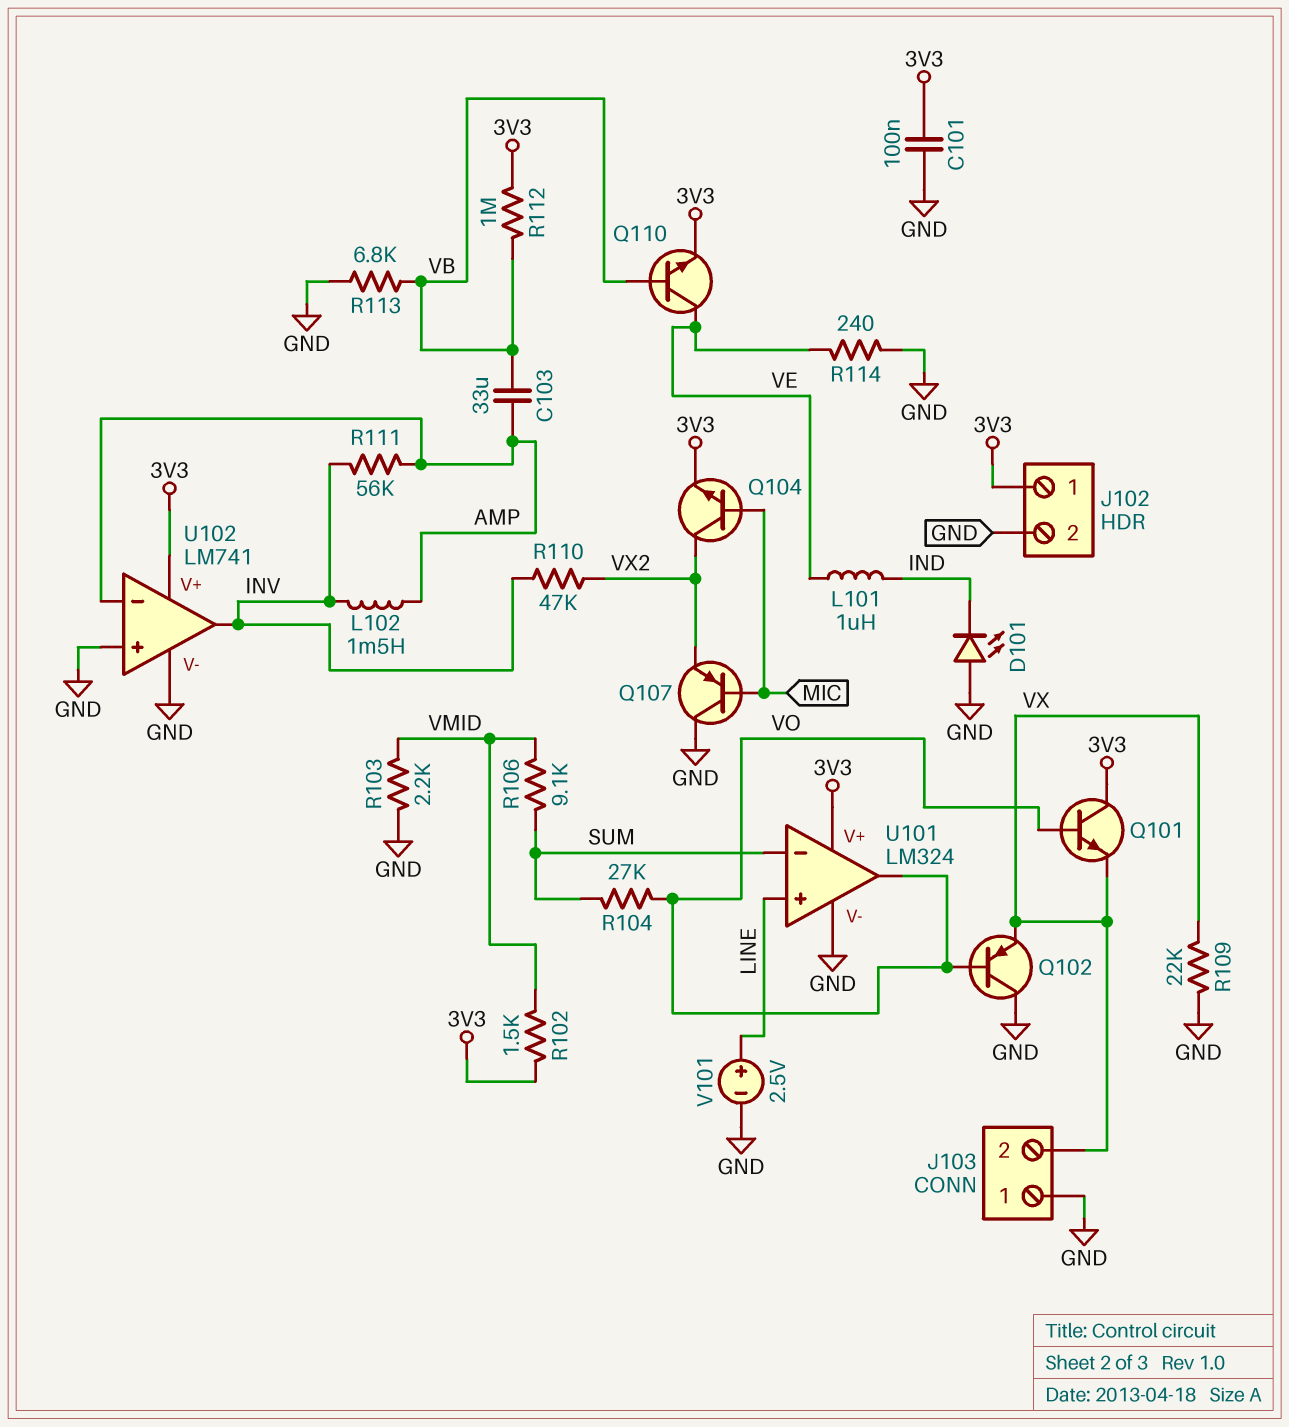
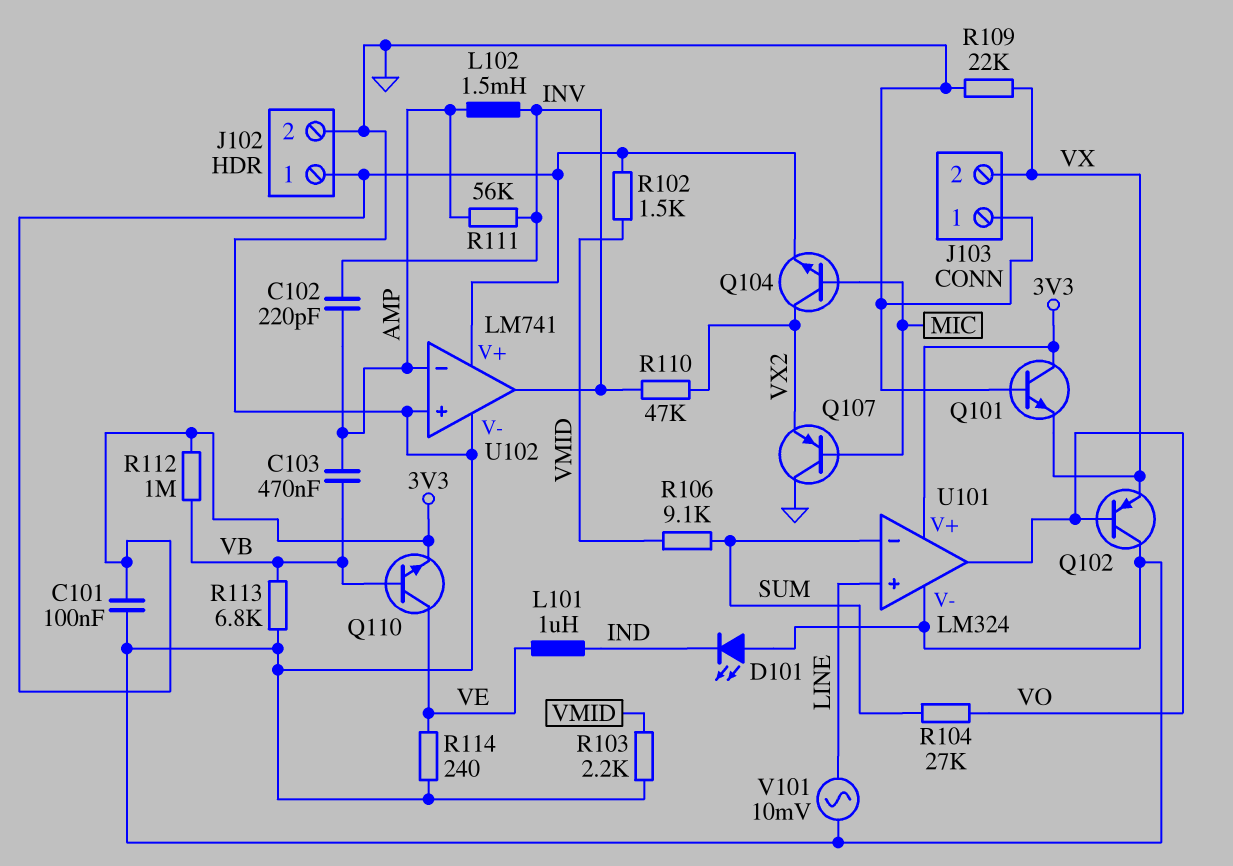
C102: none -> 220pF (AMP, INV)
C103: 33uF (AMP, VB) -> 470nF (AMP, VB)
Q101: NPN (B VO, C 3V3, E VX) -> NPN (B GND, C 3V3, E VX)
V101: 2.5V (plus LINE, minus GND) -> AC 10mV (GND, LINE)

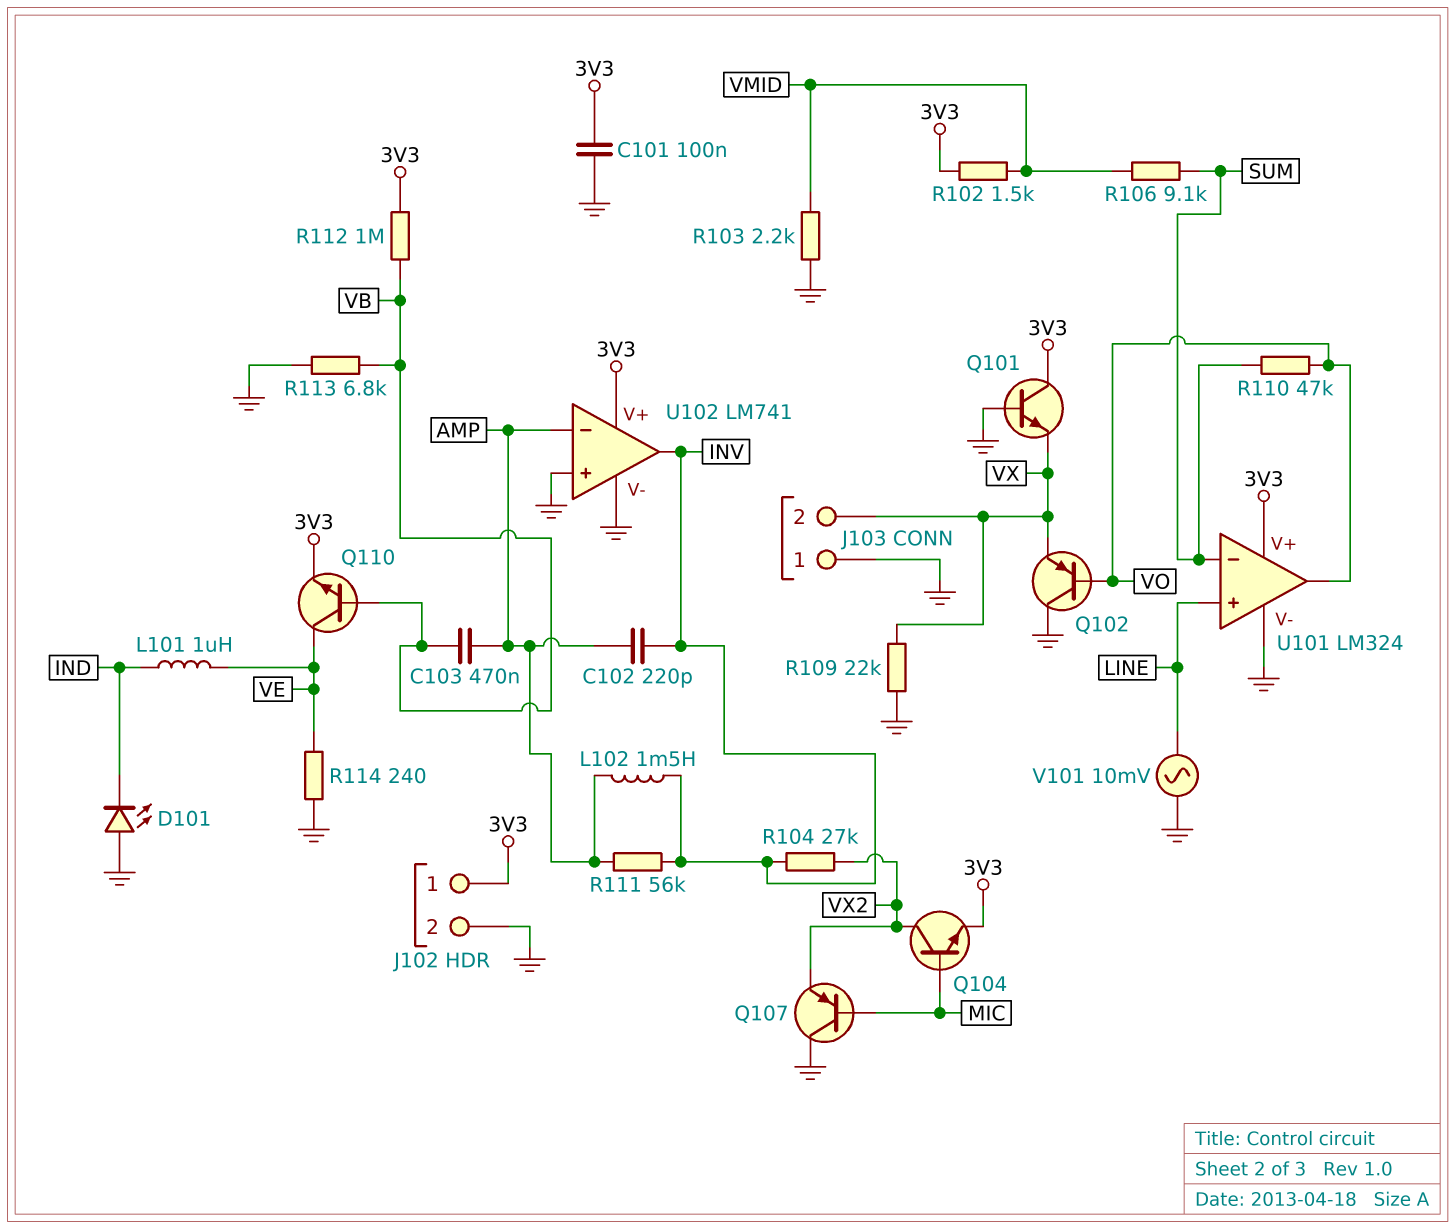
R104: 27k (SUM, VO) -> 27k (INV, VX2)
R110: 47k (INV, VX2) -> 47k (SUM, VO)

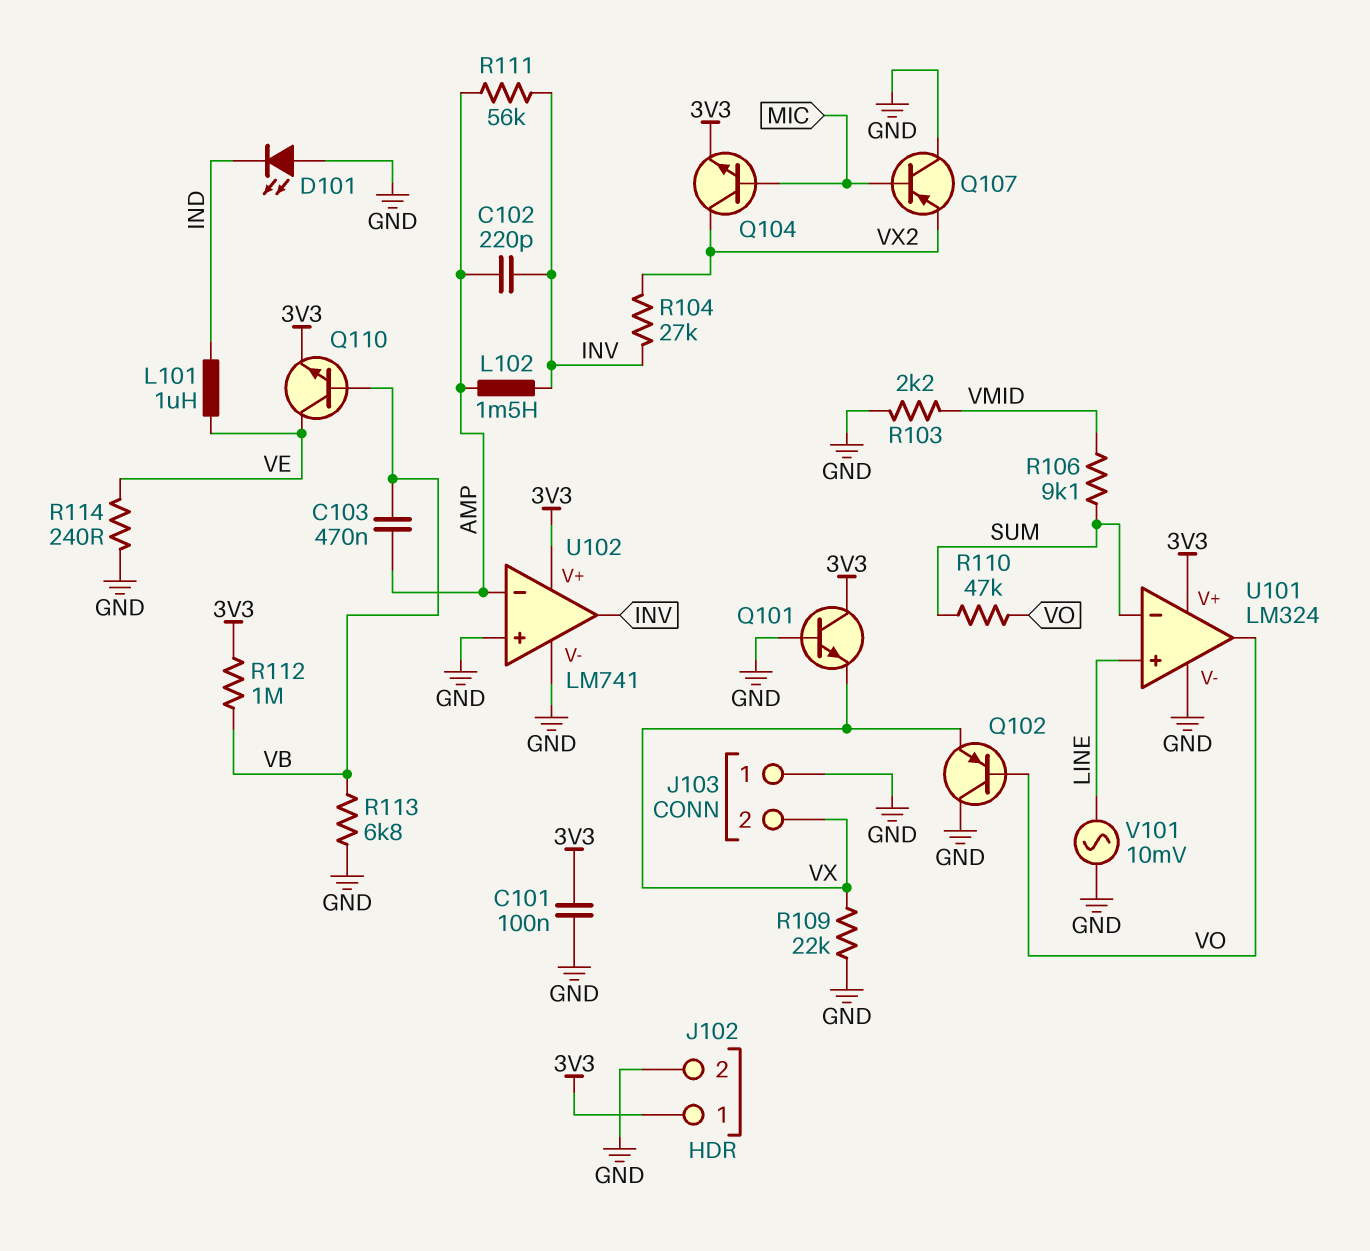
R102: 1.5k (3V3, VMID) -> none

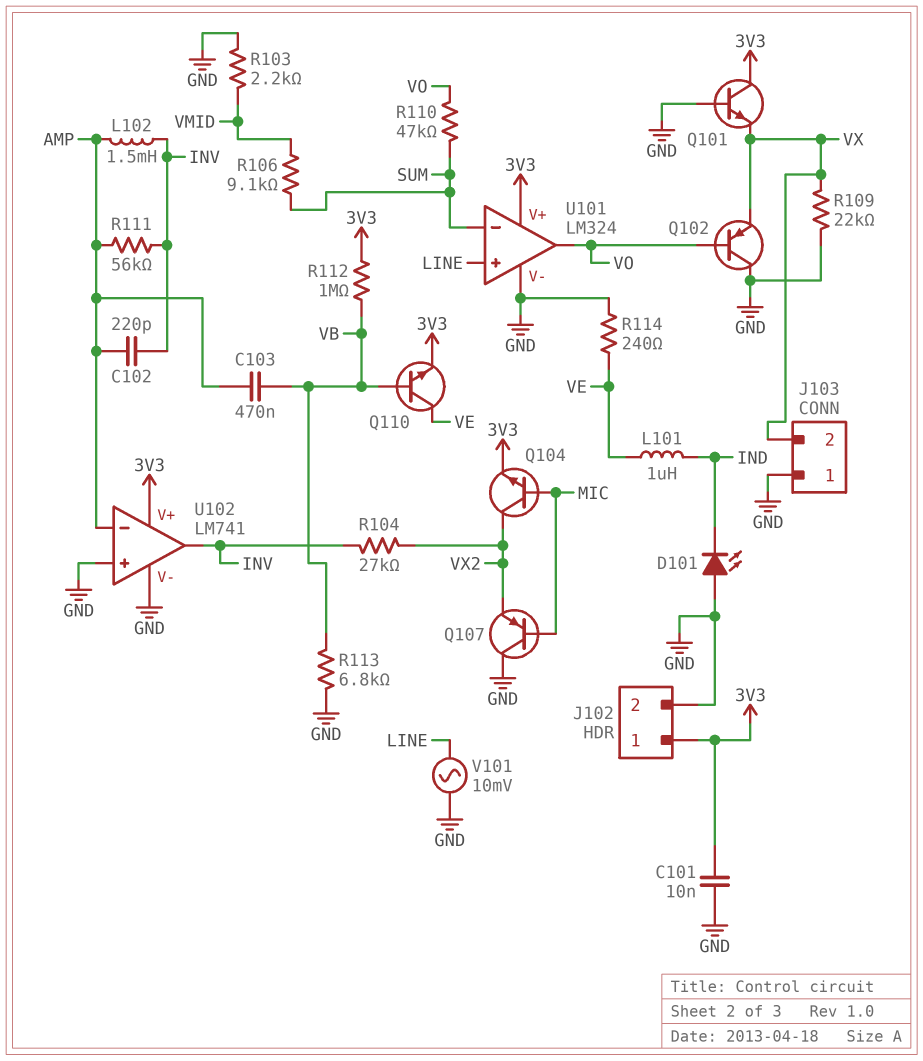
C101: 100nF (3V3, GND) -> 10nF (3V3, GND)

